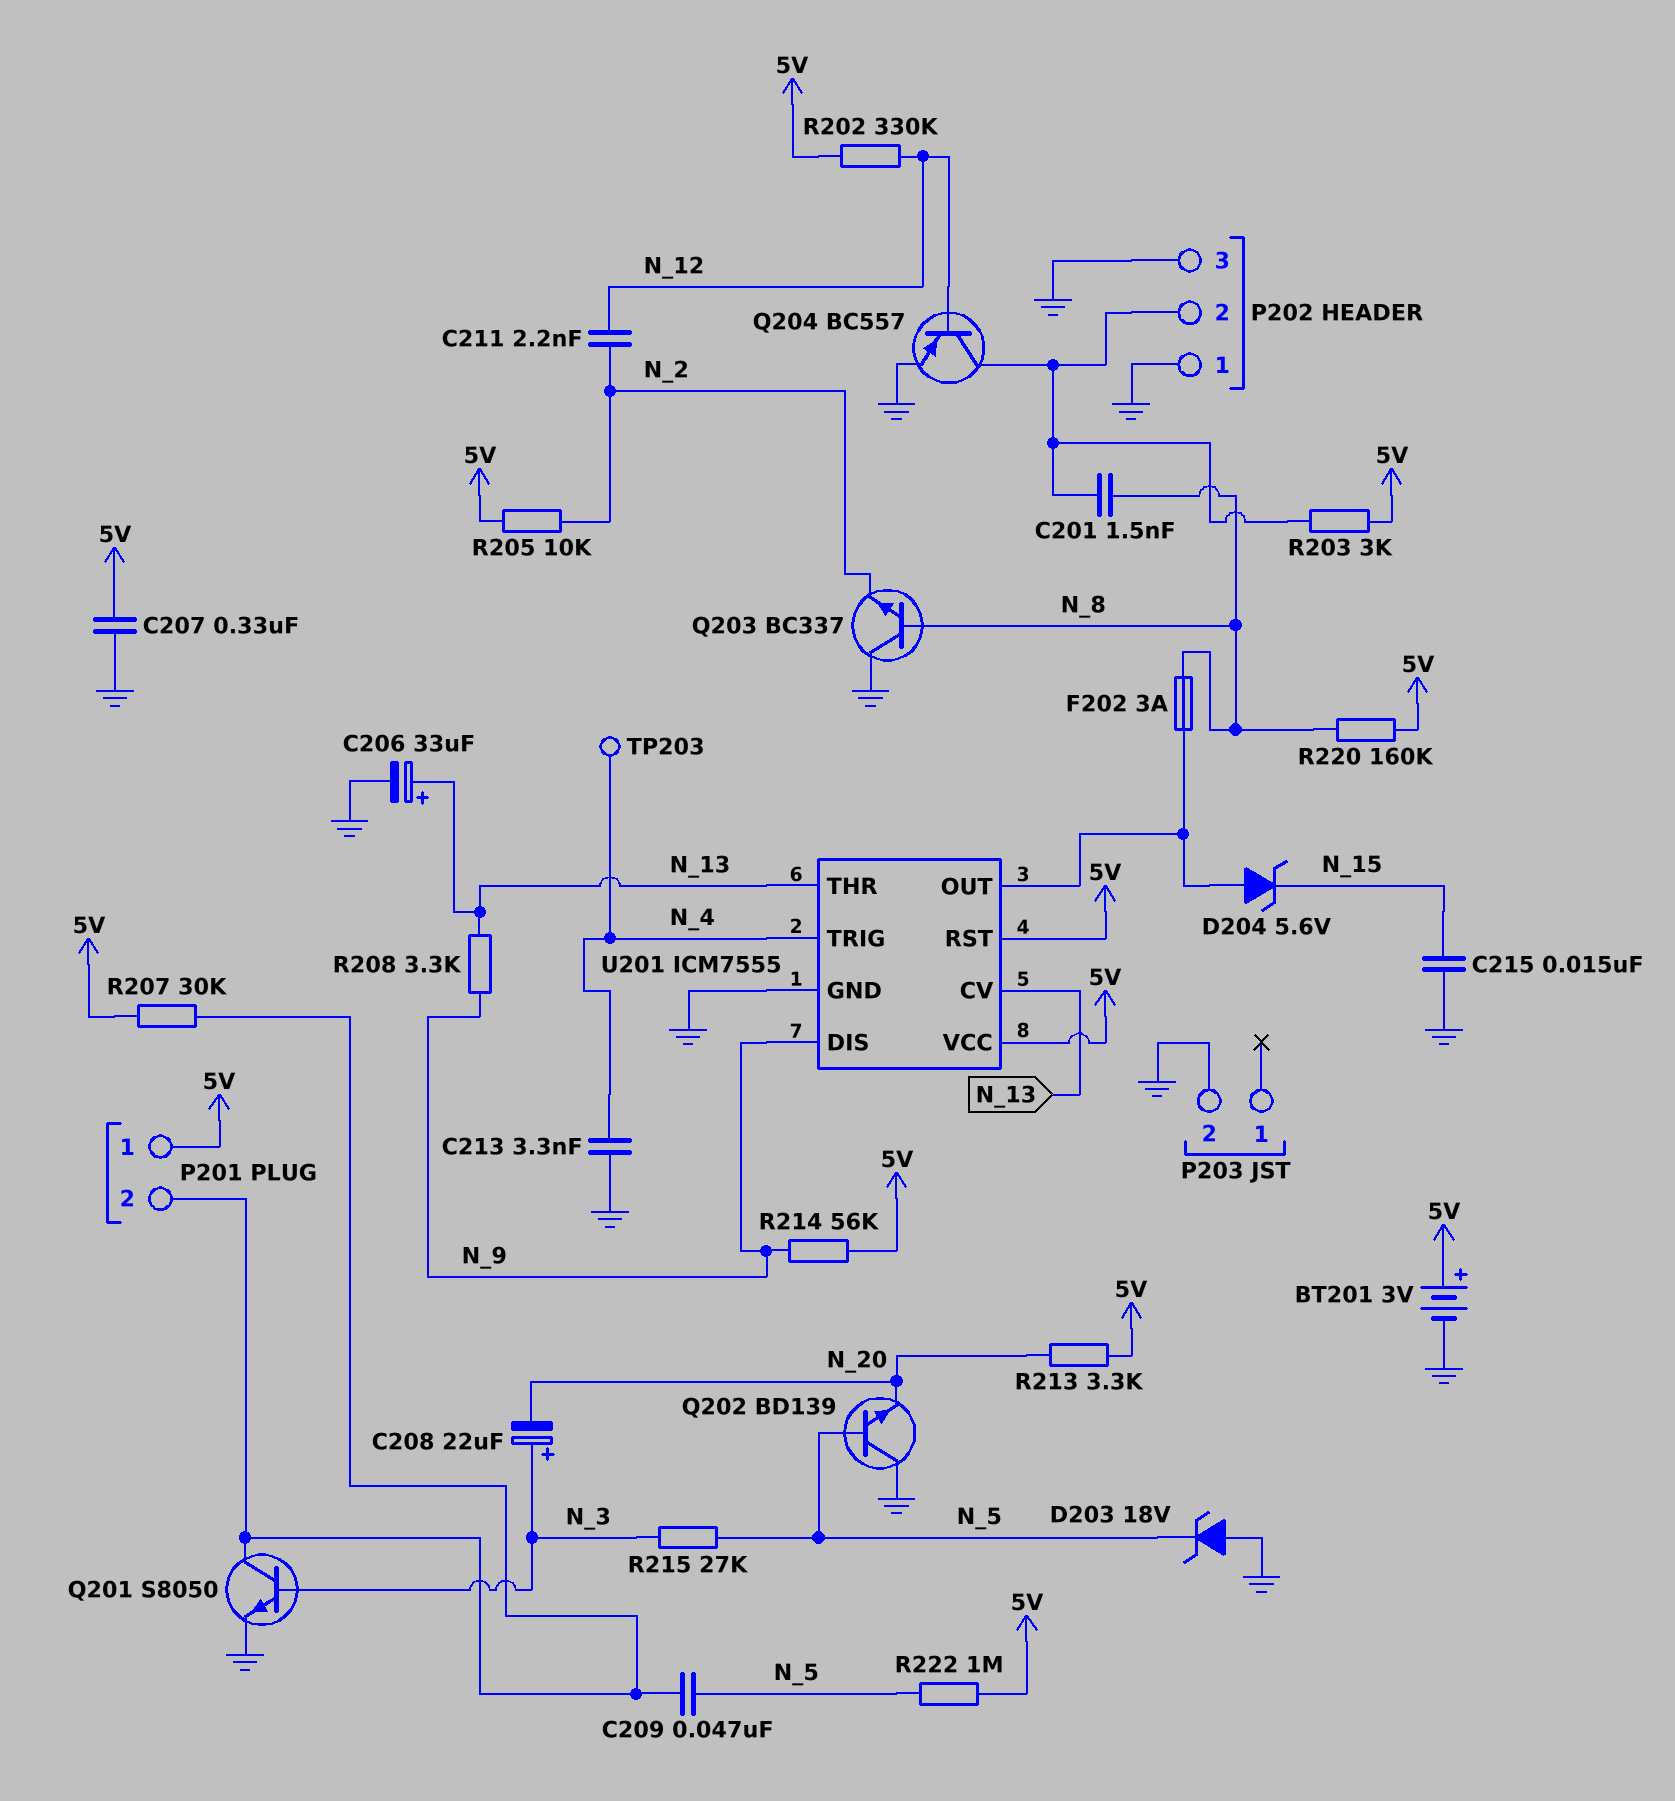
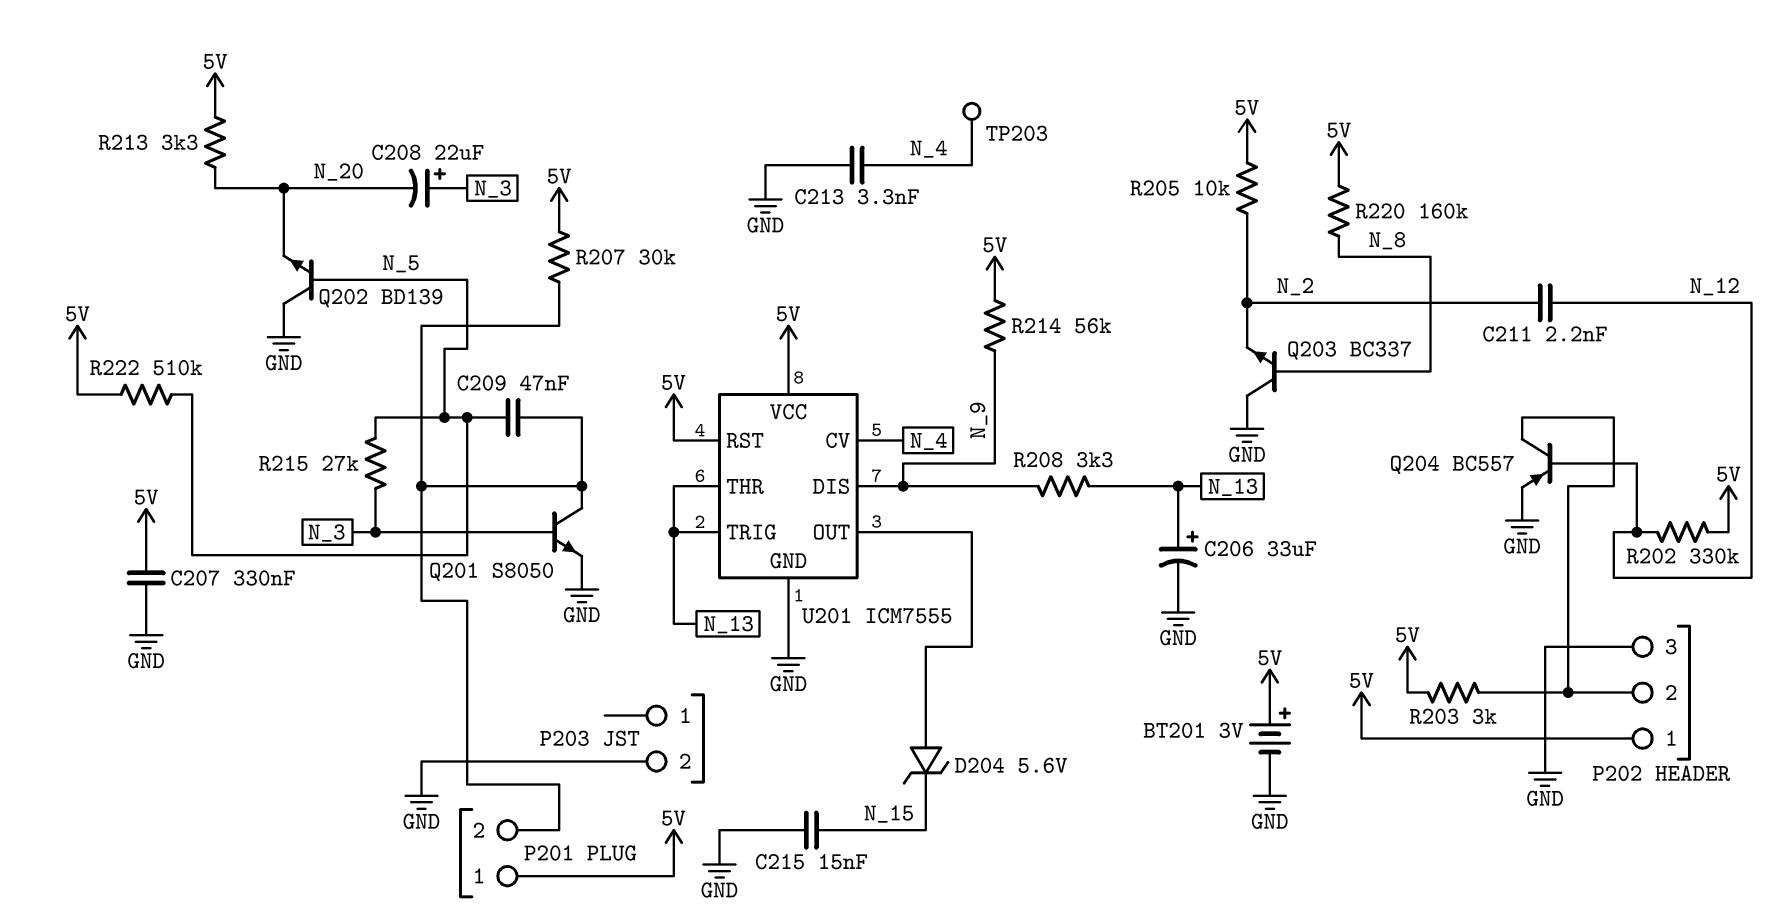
C201: 1.5nF (N_8, P202/2) -> none
D203: zener 18V (A GND, K N_5) -> none
F202: 3A (N_8, U201/OUT) -> none
P202 pin 1: GND -> 5V
R222: 1M (5V, N_5) -> 510k (5V, N_5)
U201 pin CV: N_13 -> N_4
U201 pin TRIG: N_4 -> N_13

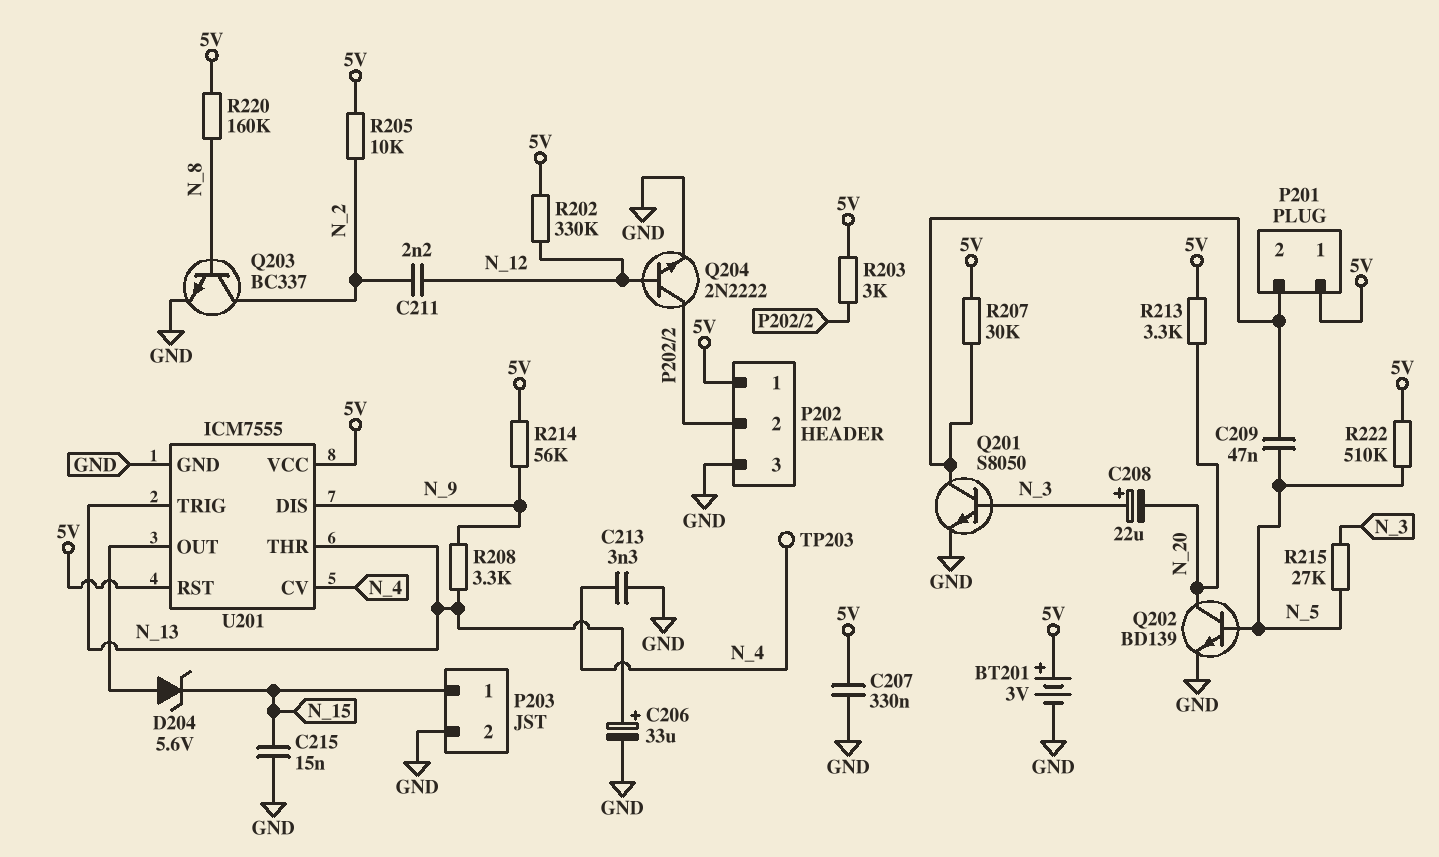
P203 pin 1: none -> N_15
Q202: NPN BD139 (B N_5, C GND, E N_20) -> NPN BD139 (B N_5, C N_20, E GND)
Q203: NPN BC337 (B N_8, C GND, E N_2) -> NPN BC337 (B N_8, C N_2, E GND)
Q204: PNP BC557 (B N_12, C P202/2, E GND) -> NPN 2N2222 (B N_12, C P202/2, E GND)

